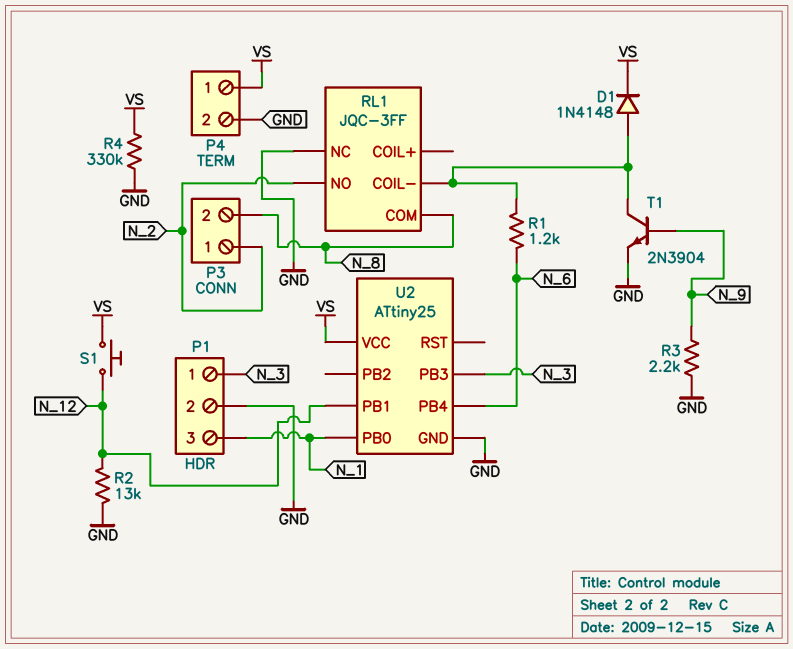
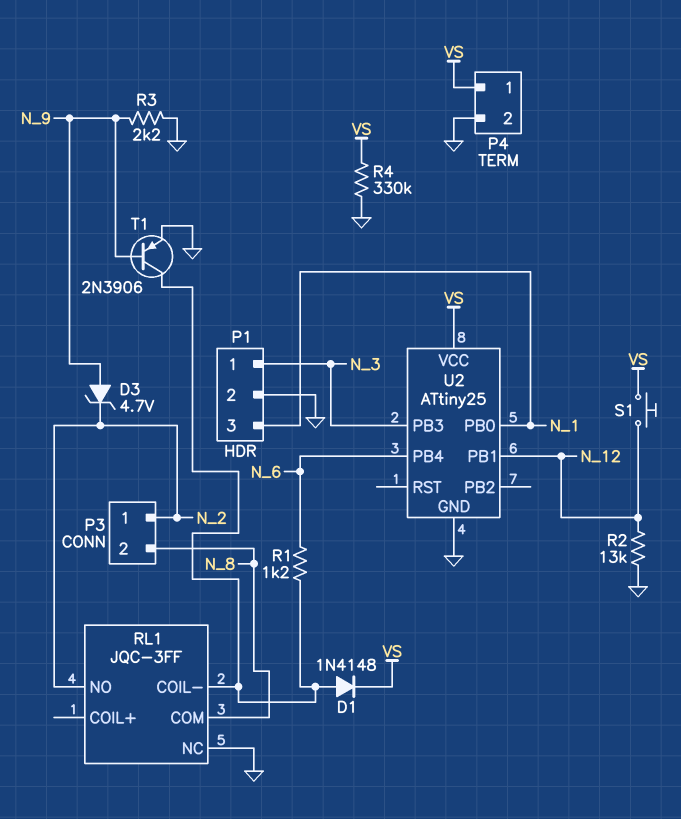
D3: none -> zener 4.7V (A N_9, K N_2)
T1: NPN 2N3904 (B N_9, C RL1/COIL-, E GND) -> PNP 2N3906 (B N_9, C RL1/COIL-, E GND)

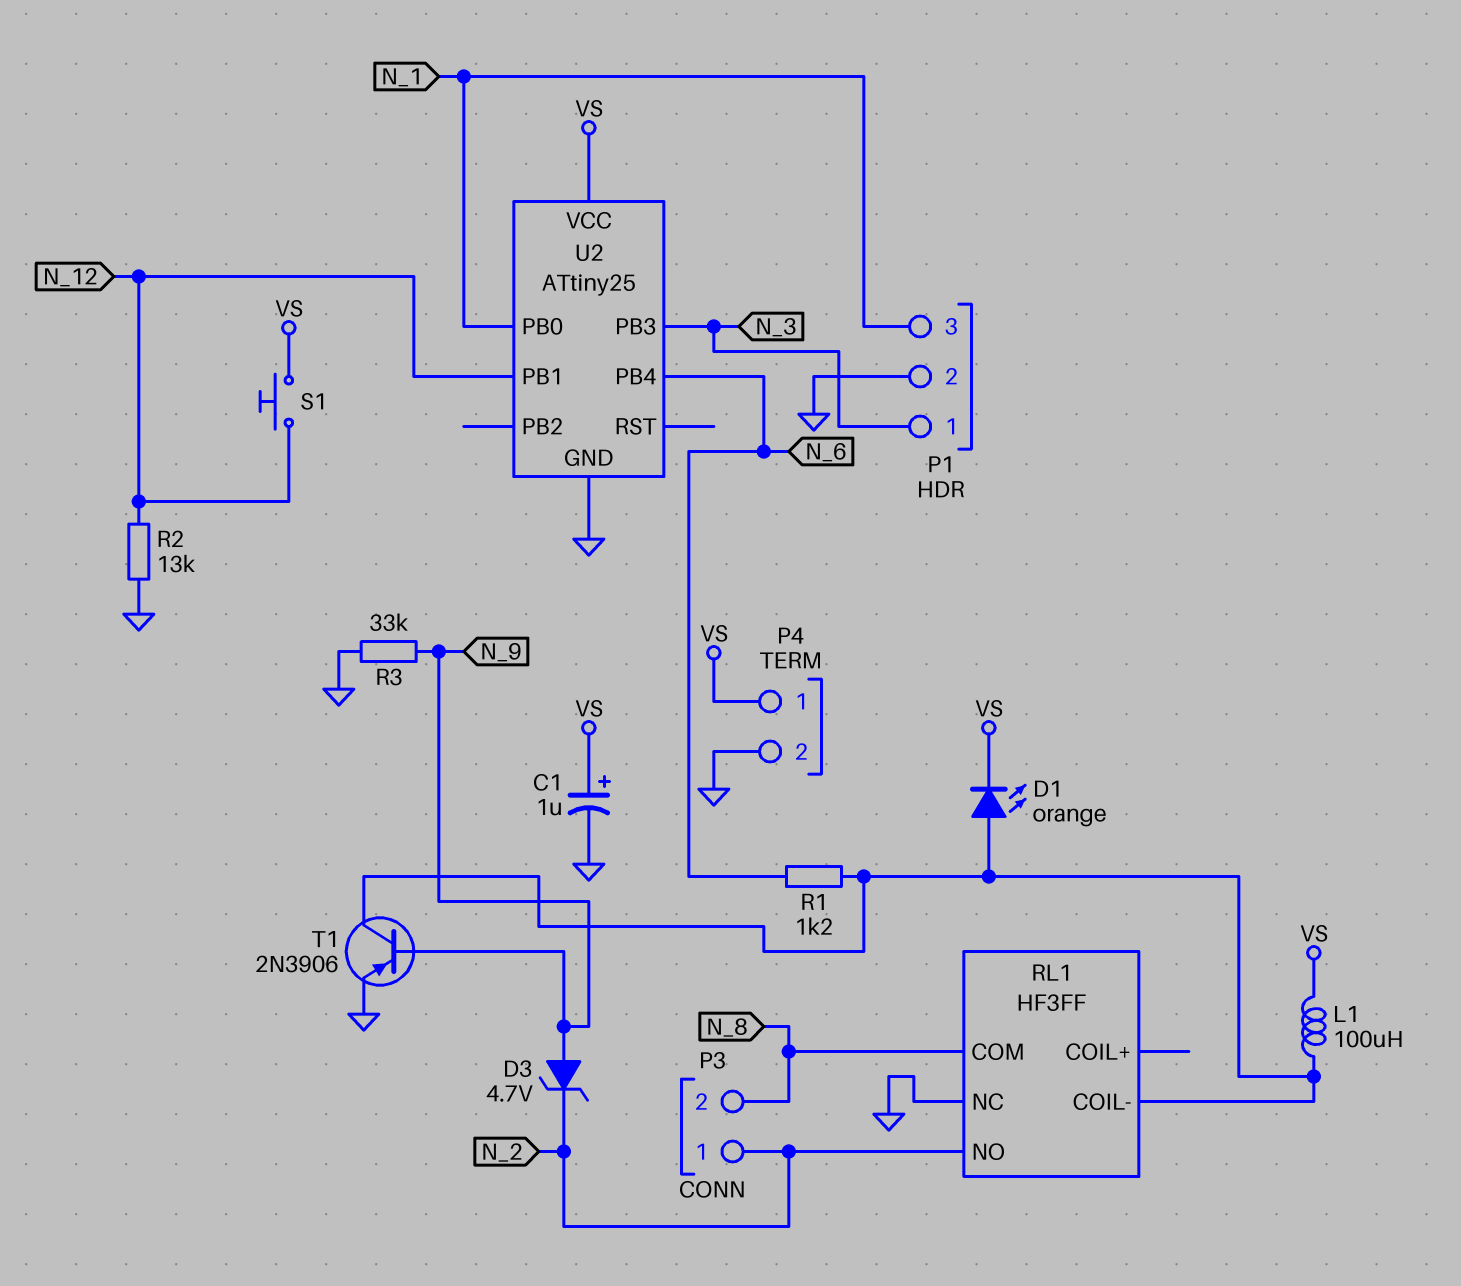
C1: none -> 1uF (plus VS, minus GND)
D1: diode 1N4148 (A RL1/COIL-, K VS) -> LED orange (A RL1/COIL-, K VS)
L1: none -> 100uH (RL1/COIL-, VS)
R3: 2.2k (GND, N_9) -> 33k (GND, N_9)
R4: 330k (GND, VS) -> none
RL1: JQC-3FF -> HF3FF

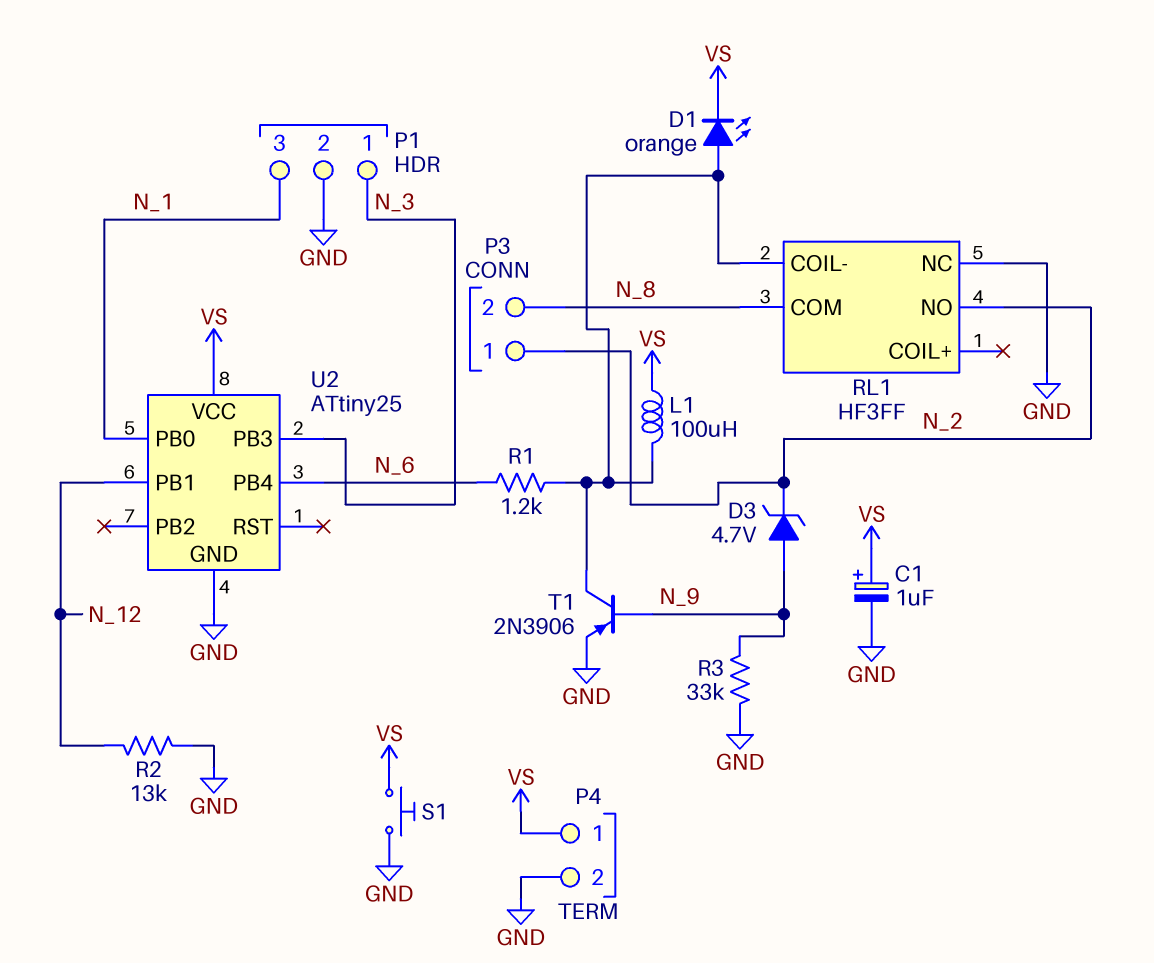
S1: button (N_12, VS) -> button (GND, VS)

